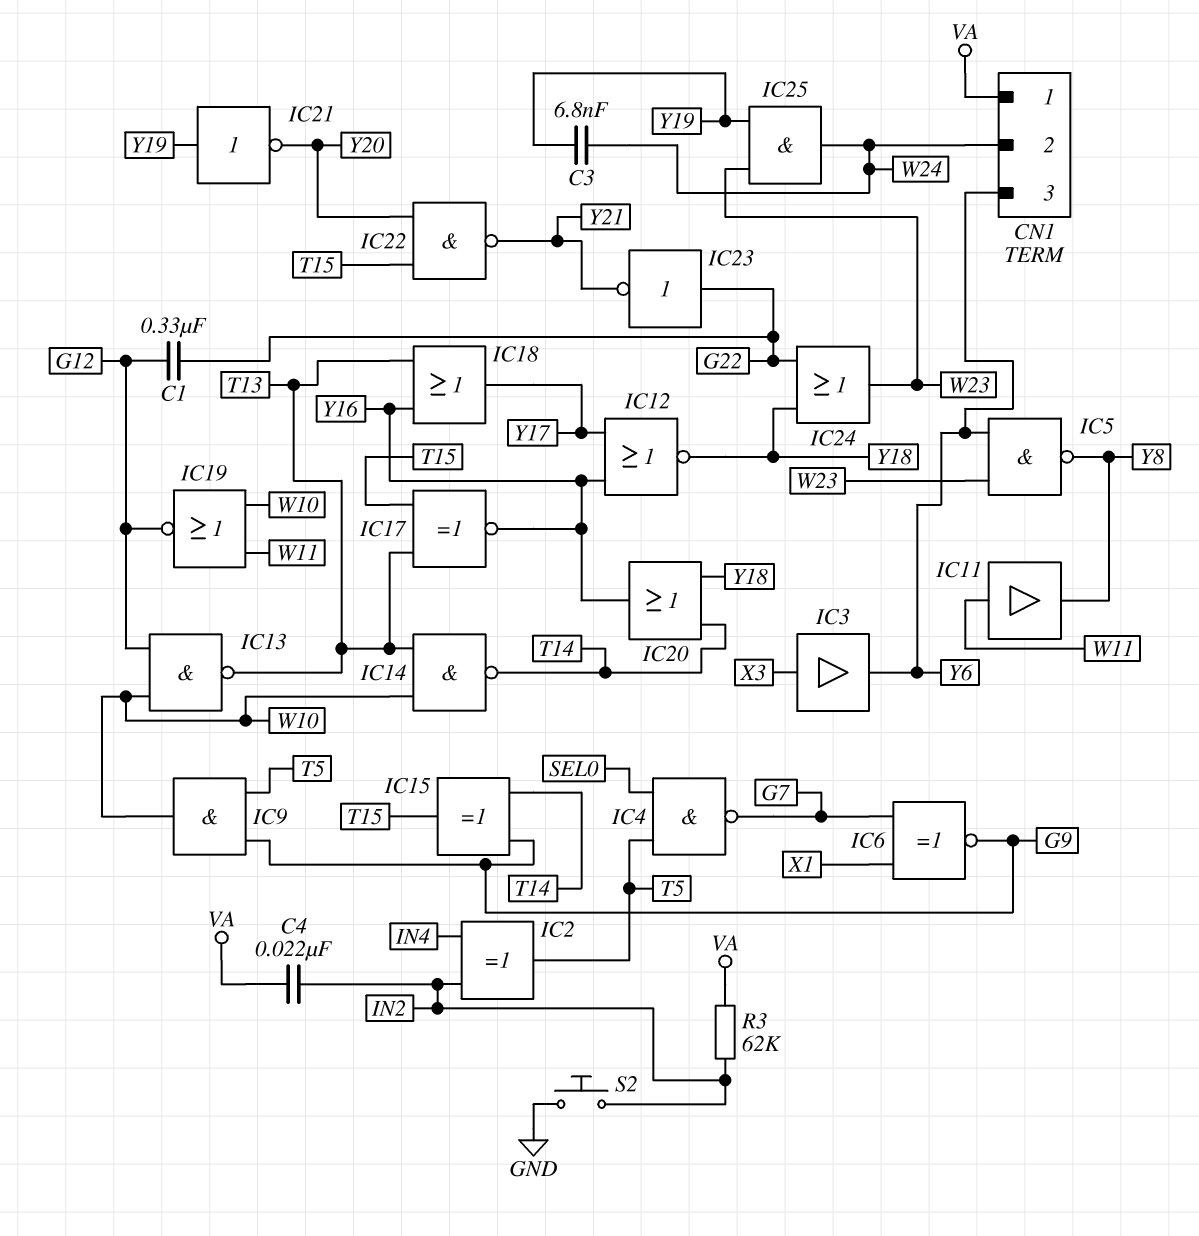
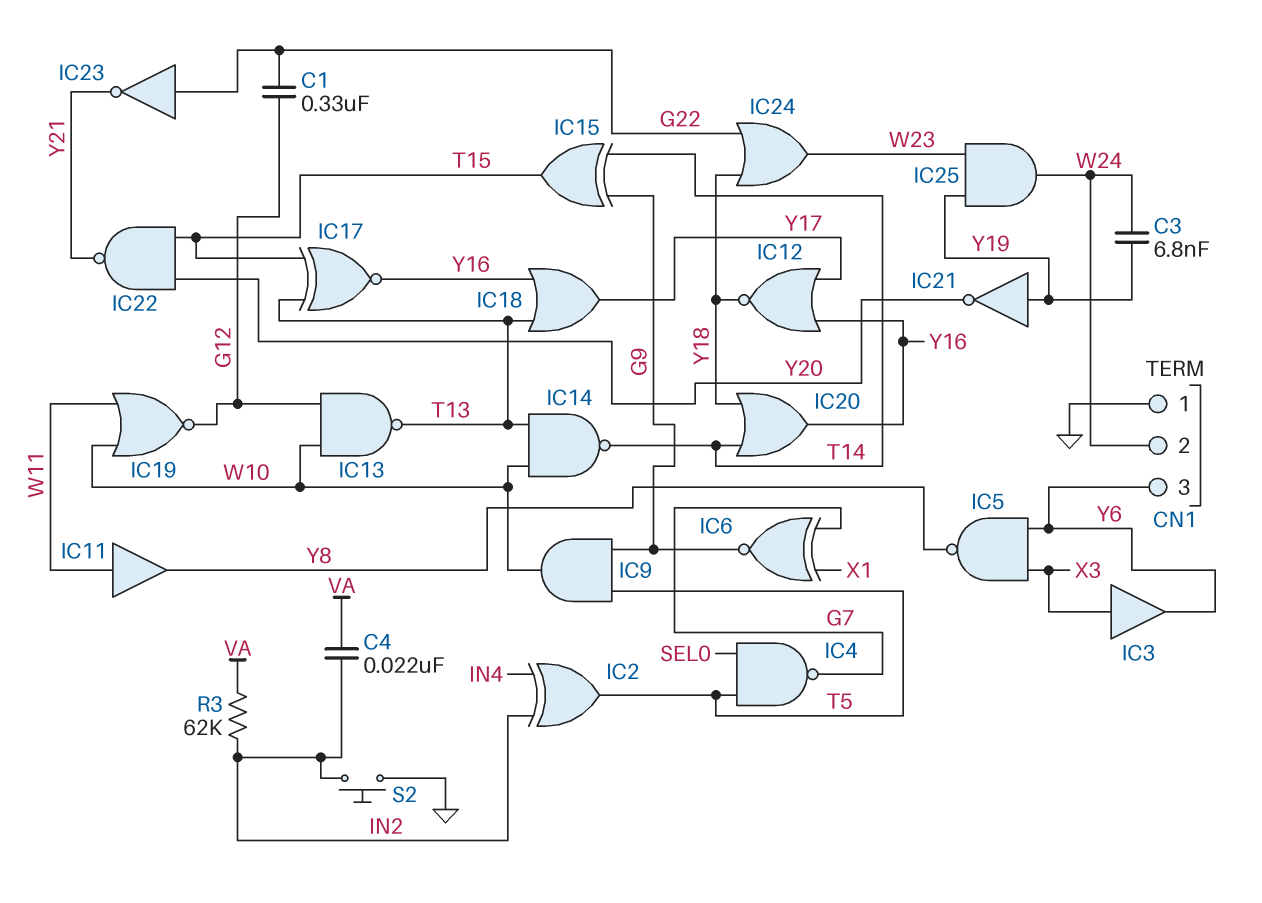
CN1 pin 1: VA -> GND
IC5: NAND (in W23, in Y6, out Y8) -> NAND (in X3, in Y6, out Y8)

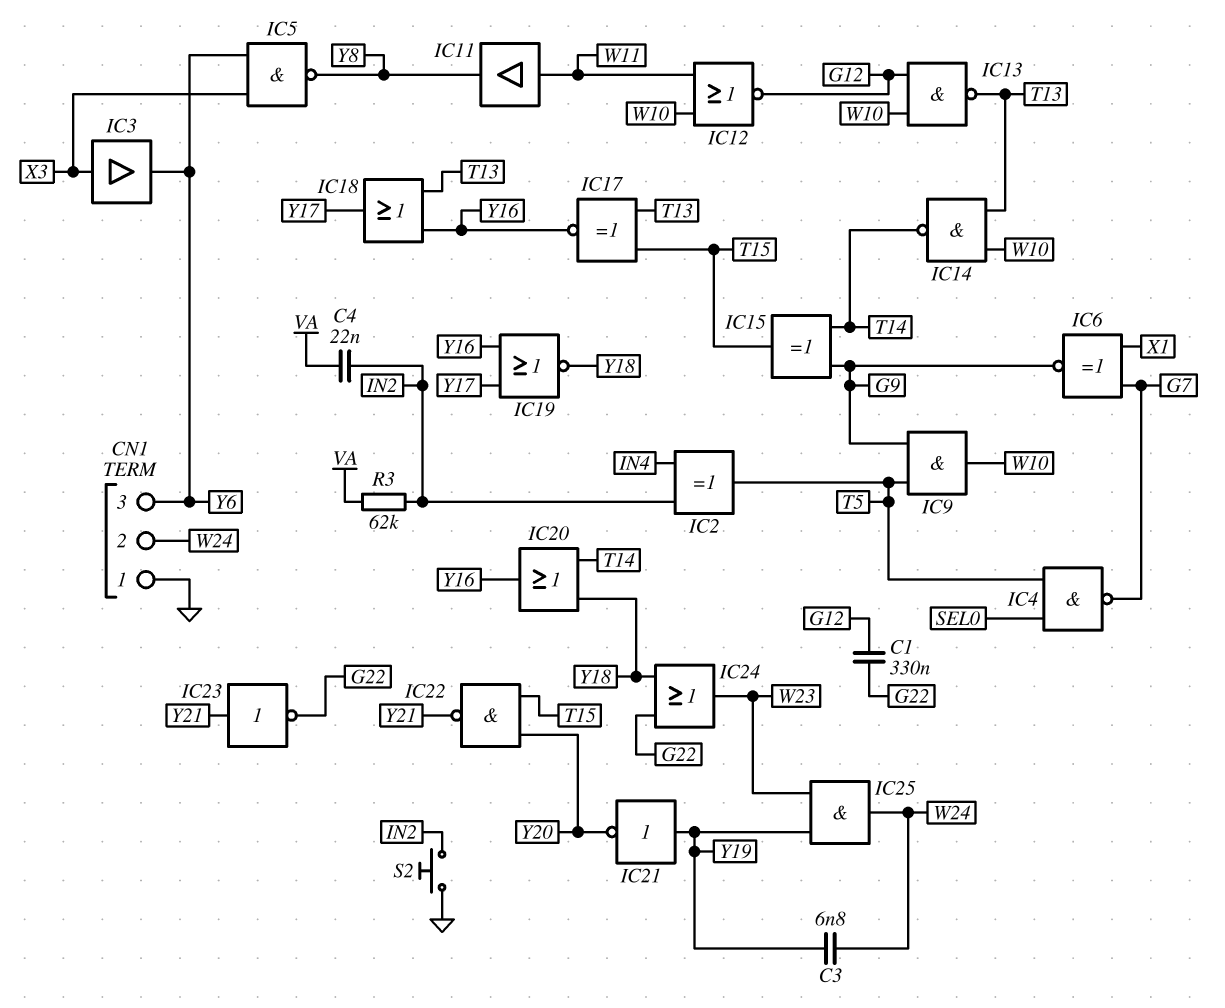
IC12: NOR (in Y16, in Y17, out Y18) -> NOR (in W10, in W11, out G12)
IC19: NOR (in W10, in W11, out G12) -> NOR (in Y16, in Y17, out Y18)
IC23: NOT (in G22, out Y21) -> NOT (in Y21, out G22)

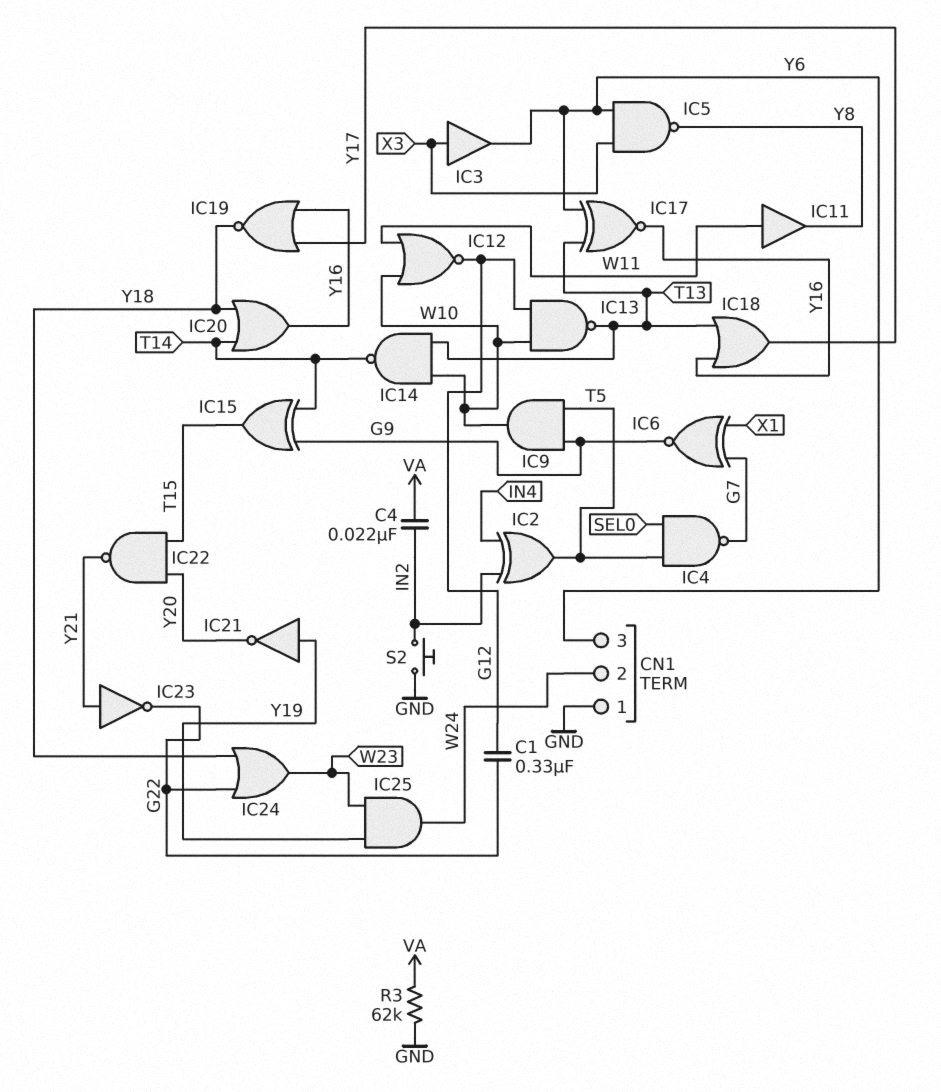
C3: 6.8nF (W24, Y19) -> none
IC17: XNOR (in T13, in T15, out Y16) -> XNOR (in T13, in Y6, out Y16)
R3: 62k (IN2, VA) -> 62k (GND, VA)

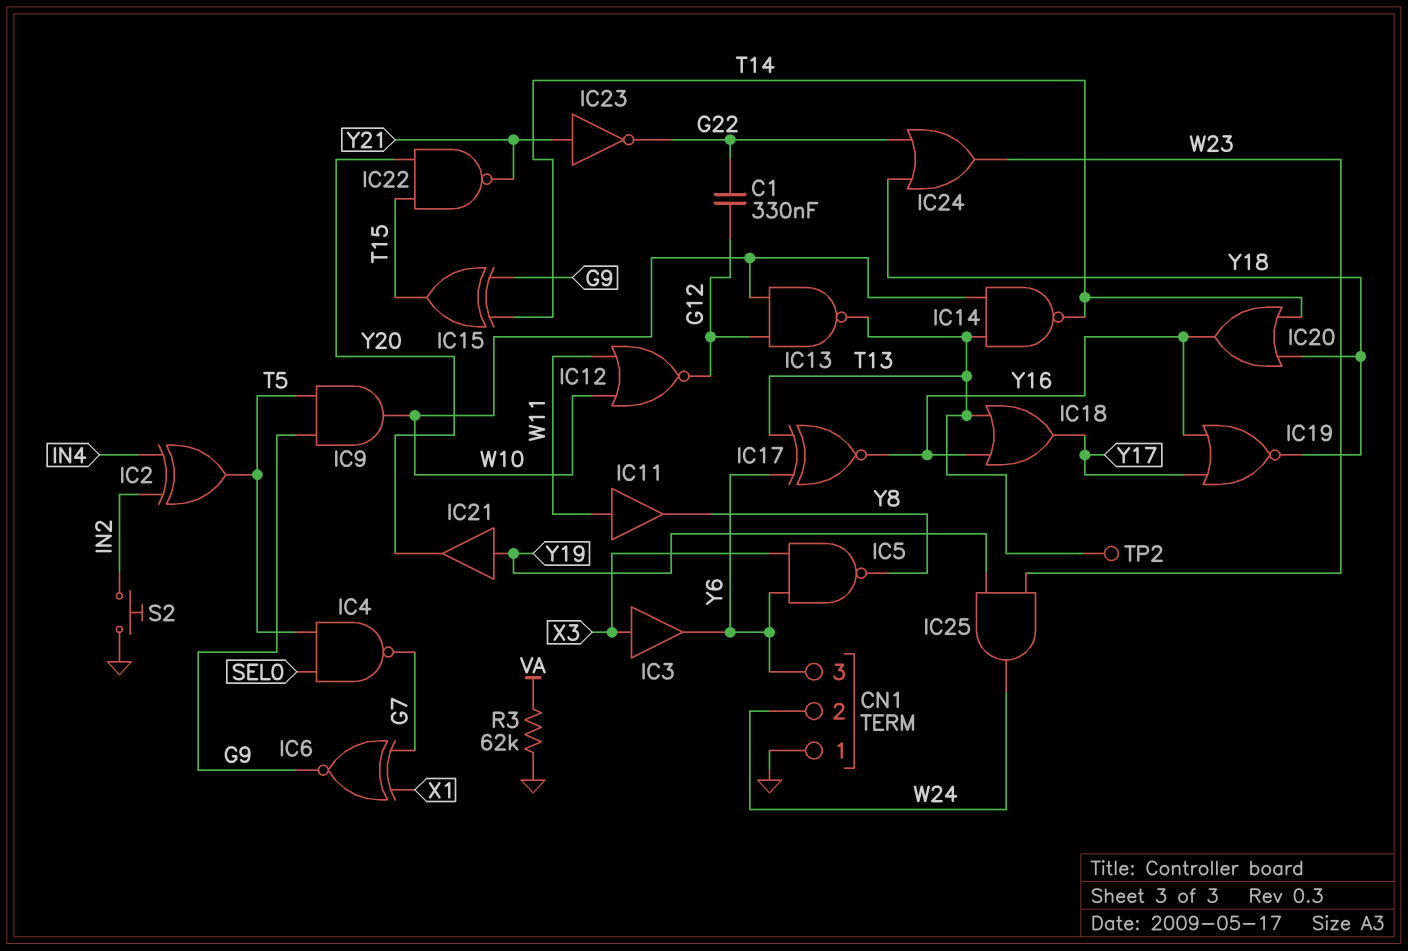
C4: 22nF (IN2, VA) -> none
IC21: NOT (in Y19, out Y20) -> buffer (in Y19, out Y20)
TP2: none -> test point (T13)

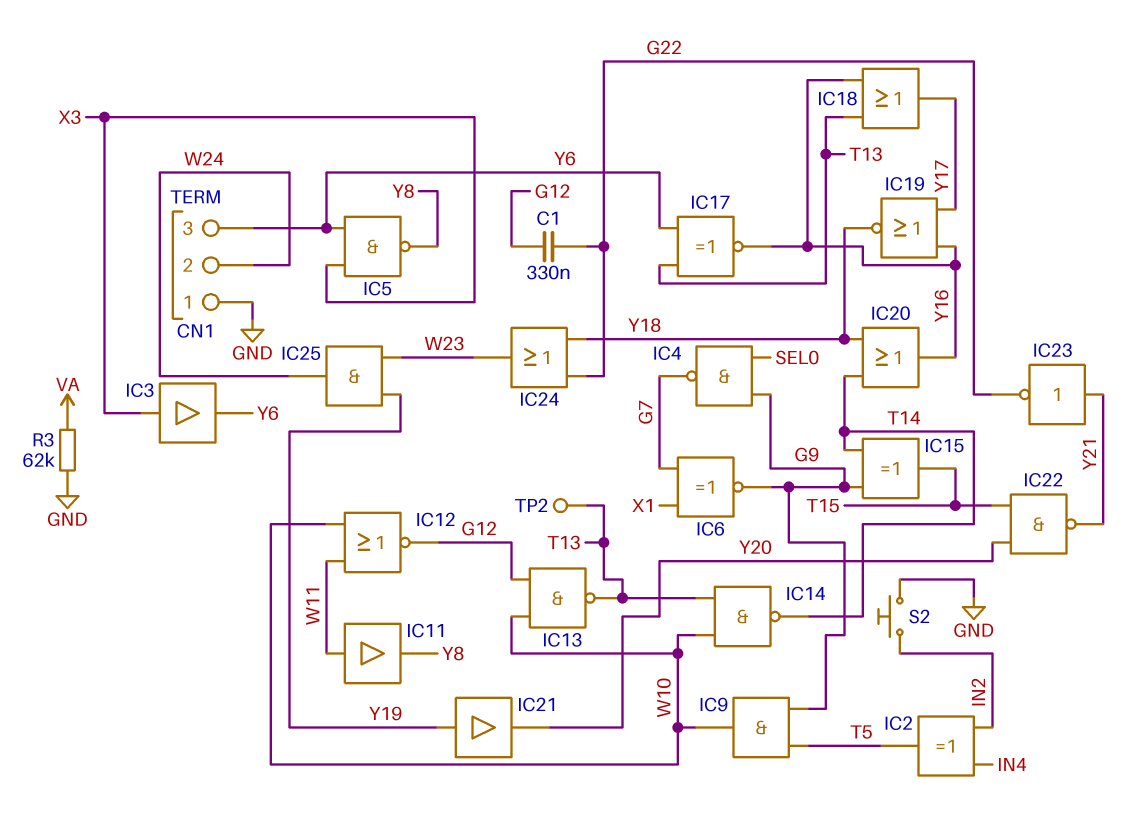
IC4: NAND (in SEL0, in T5, out G7) -> NAND (in G9, in SEL0, out G7)

